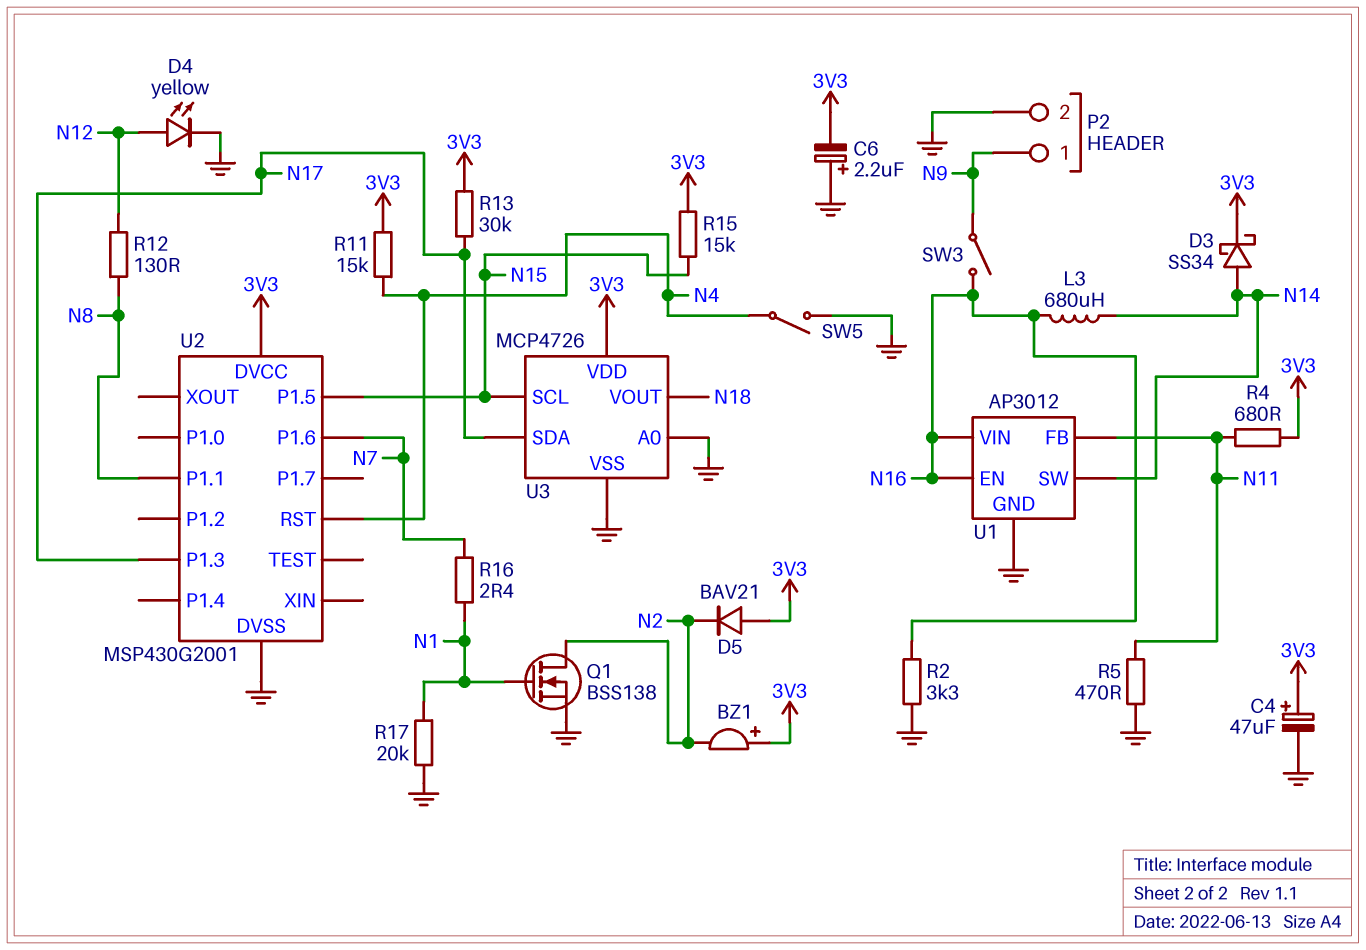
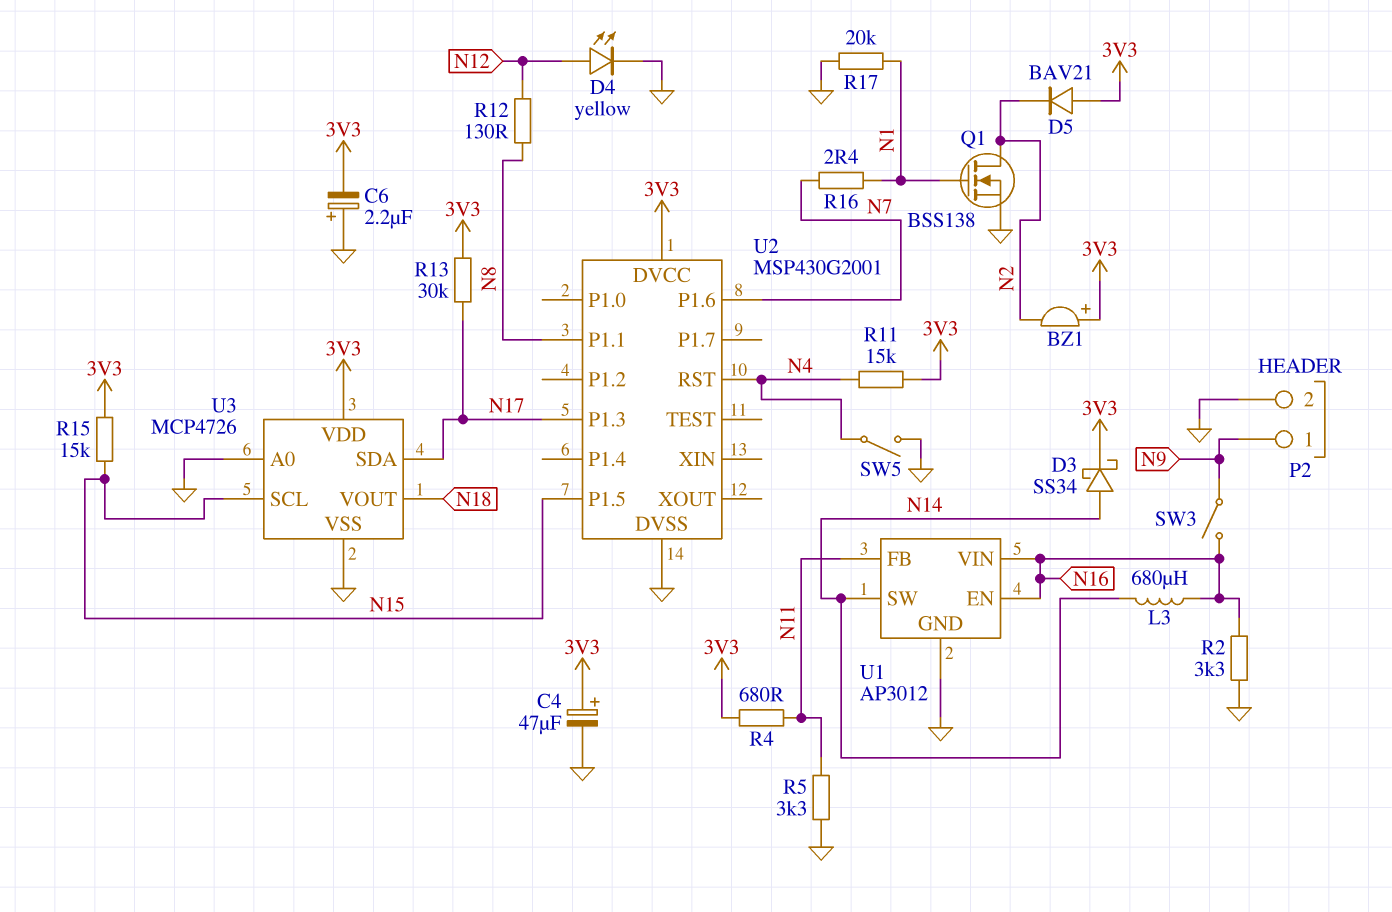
R5: 470 (GND, N11) -> 3.3k (GND, N11)

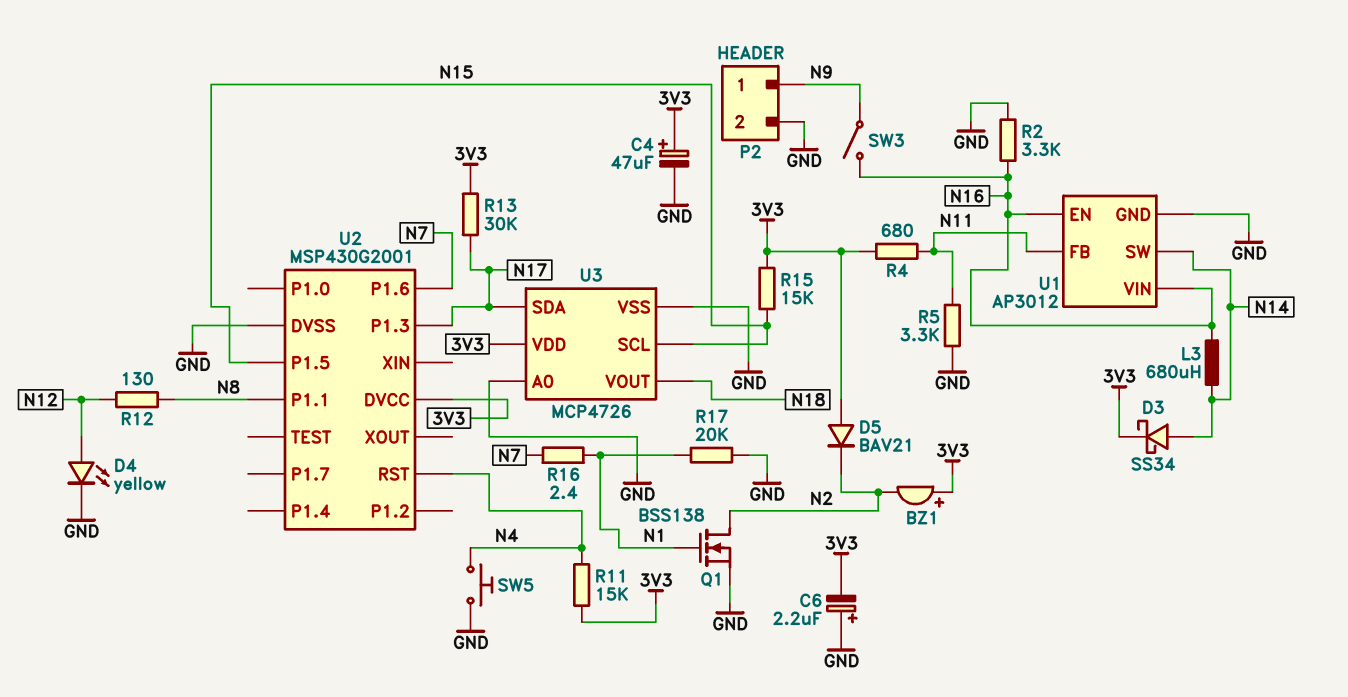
SW5: switch (GND, N4) -> button (GND, N4)

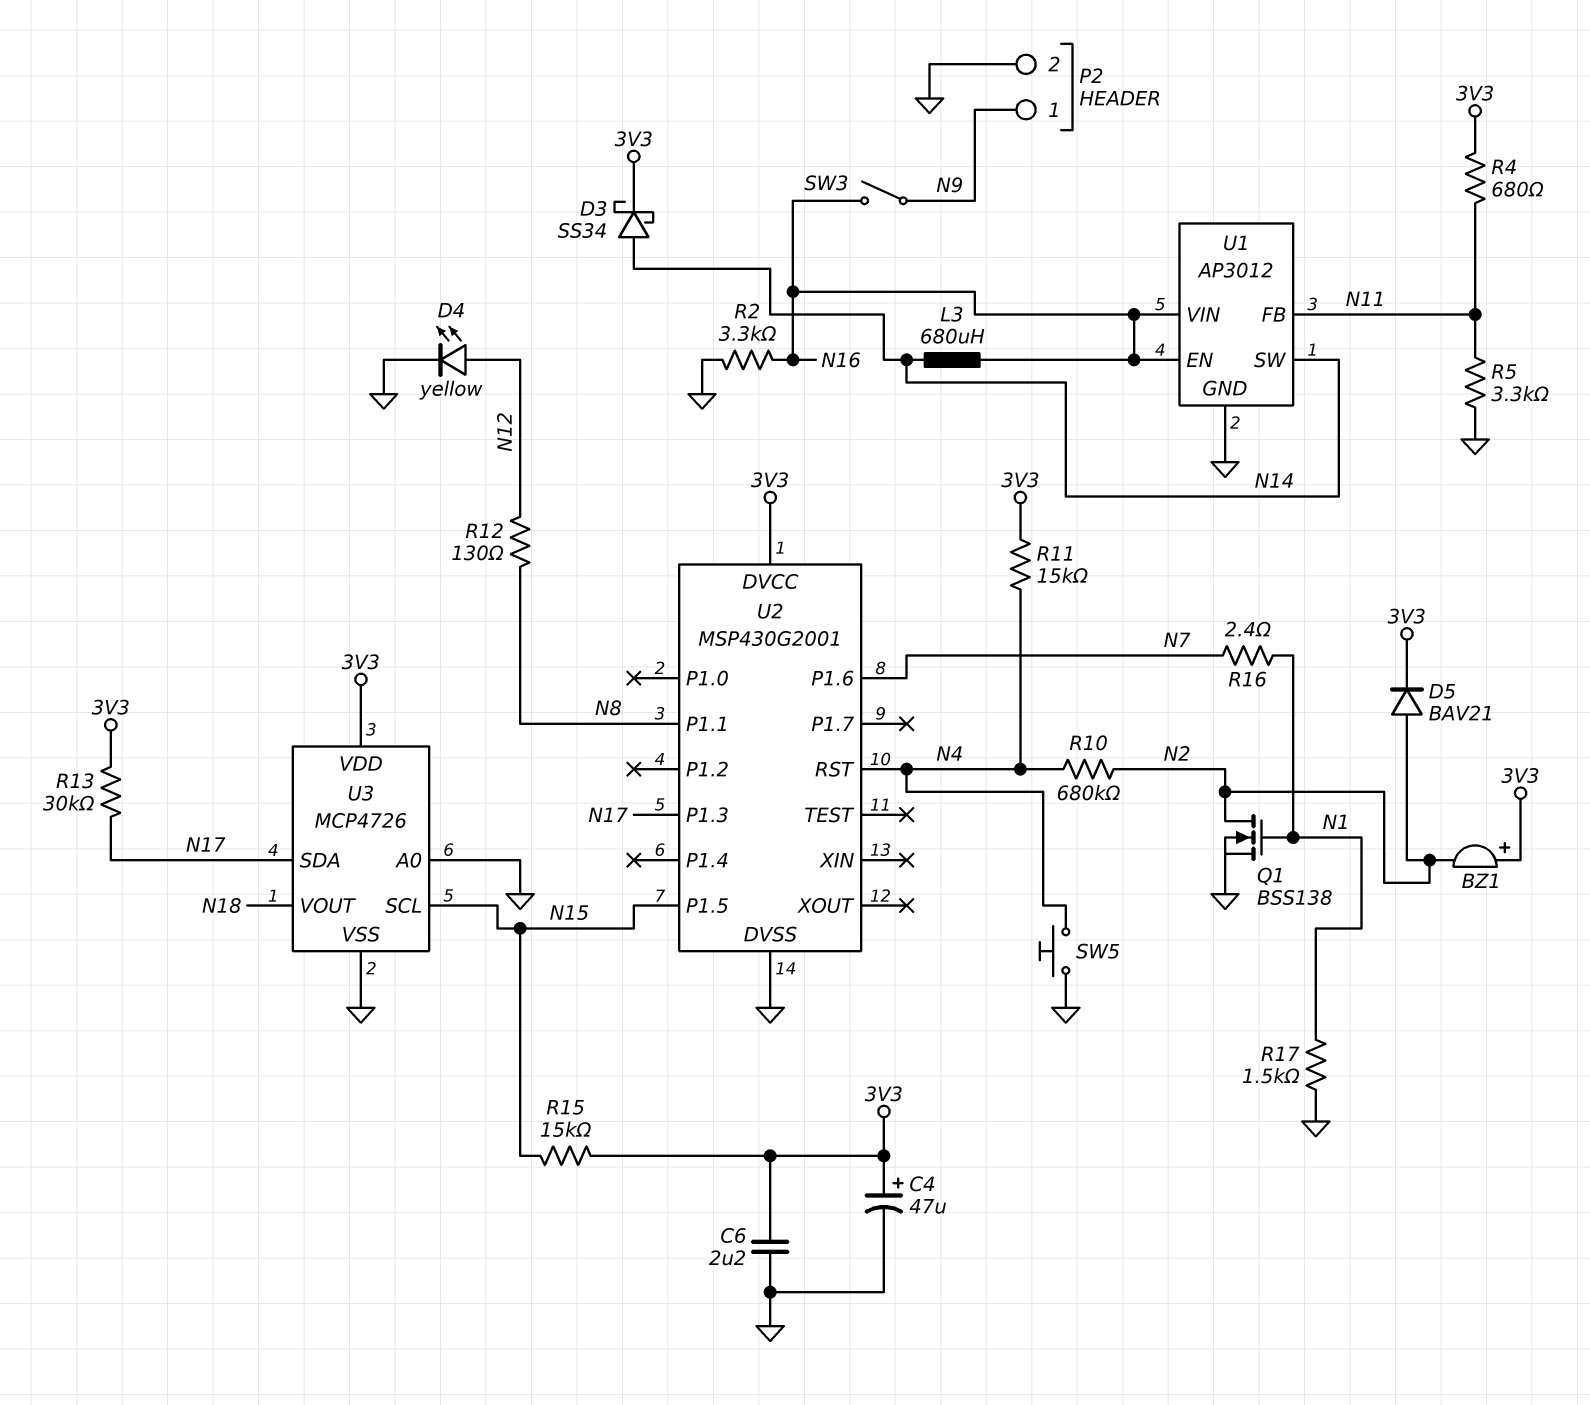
C6: 2.2uF (plus GND, minus 3V3) -> 2.2uF (3V3, GND)
D5: diode BAV21 (A 3V3, K N2) -> diode BAV21 (A N2, K 3V3)
R10: none -> 680k (N2, N4)
R17: 20k (GND, N1) -> 1.5k (GND, N1)

